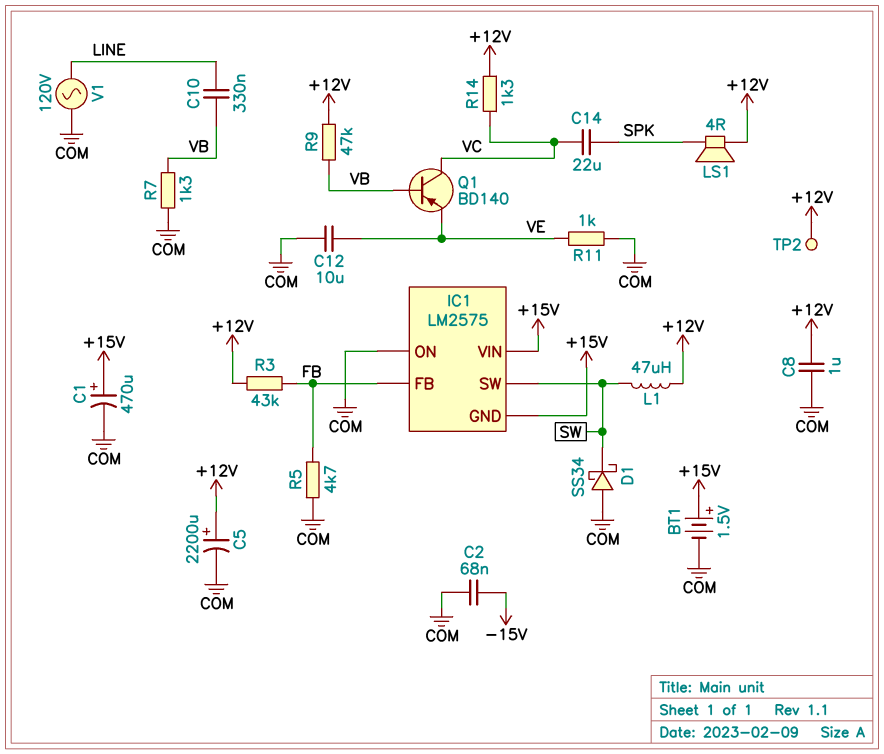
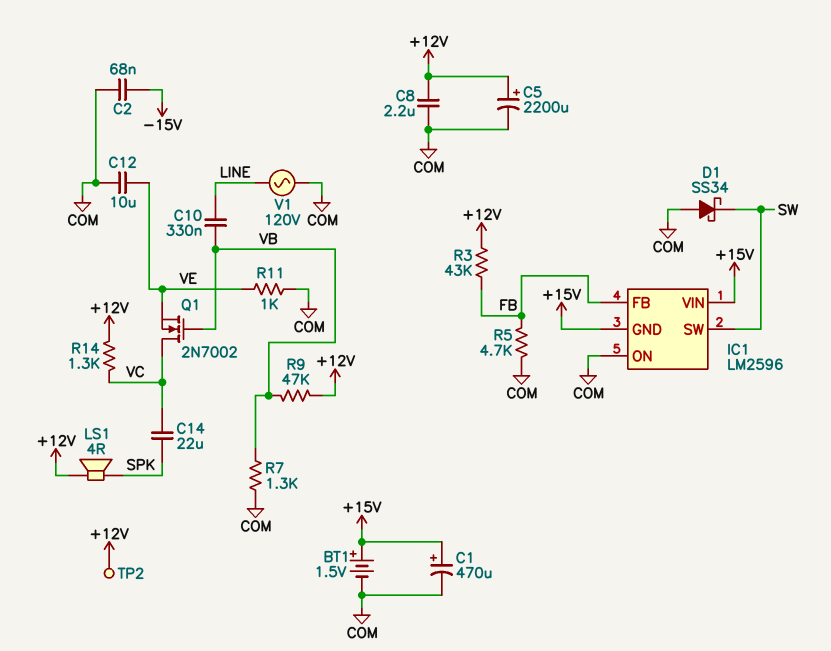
C8: 1uF (+12V, COM) -> 2.2uF (+12V, COM)
IC1: LM2575 -> LM2596
L1: 47uH (+12V, SW) -> none
Q1: PNP BD140 (B VB, C VC, E VE) -> NMOS 2N7002 (G VB, D VC, S VE)

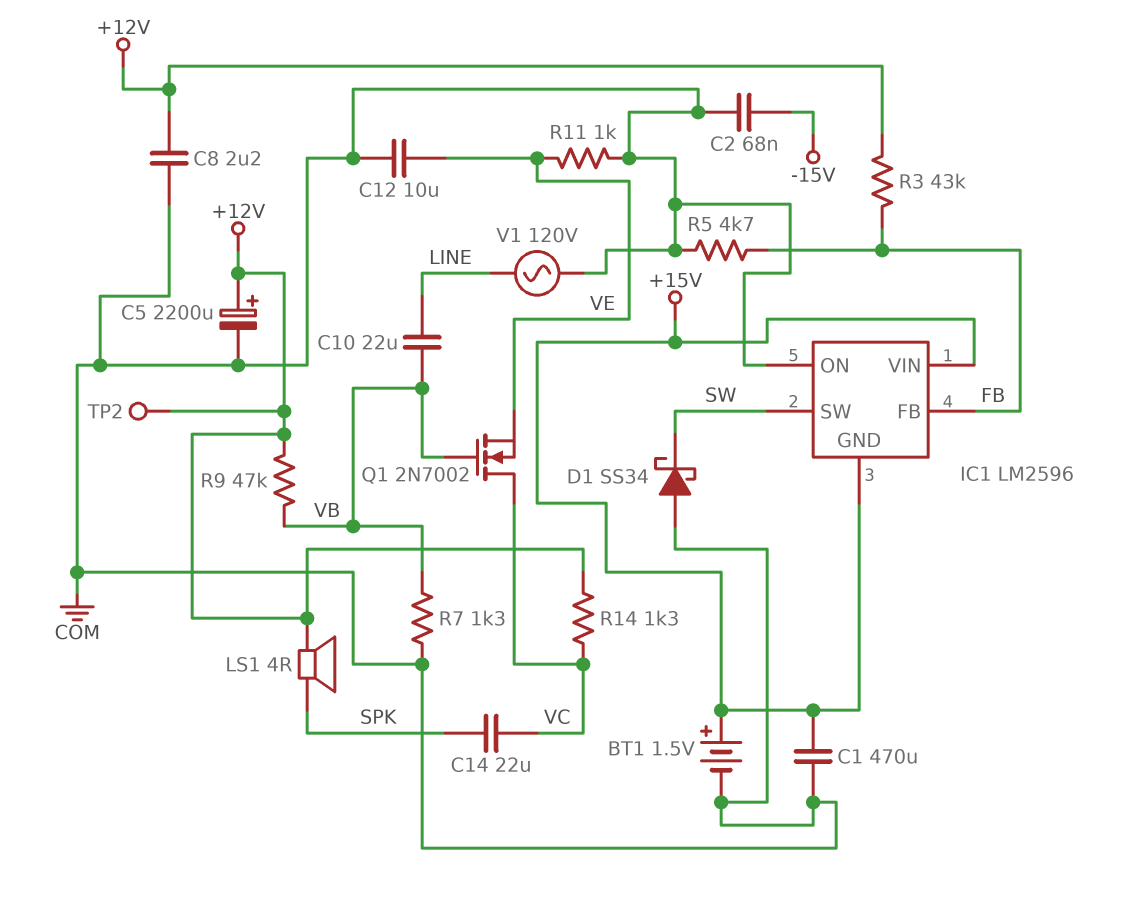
C1: 470uF (plus +15V, minus COM) -> 470uF (+15V, COM)
C10: 330nF (LINE, VB) -> 22uF (LINE, VB)

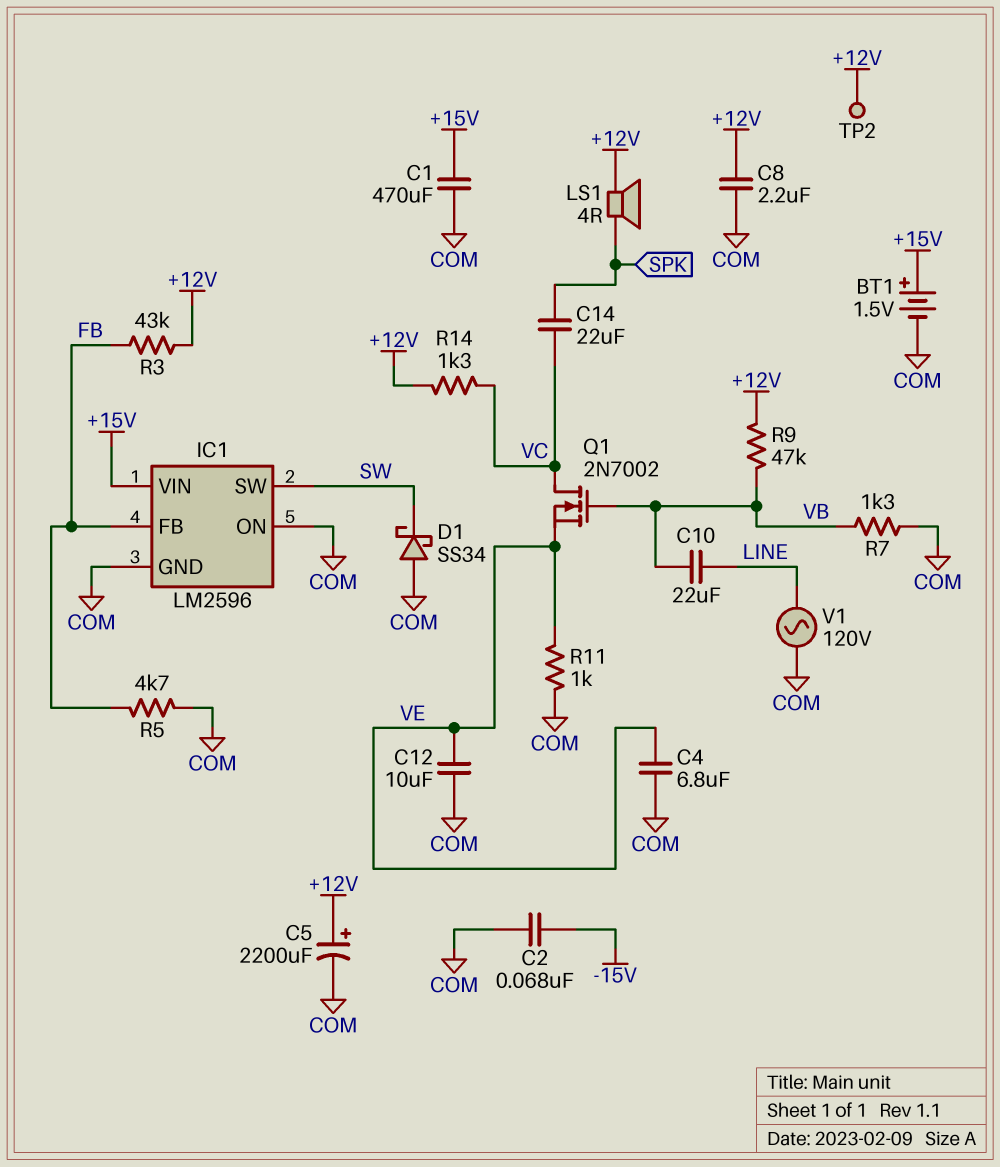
C4: none -> 6.8uF (COM, VE)
IC1 pin GND: +15V -> COM

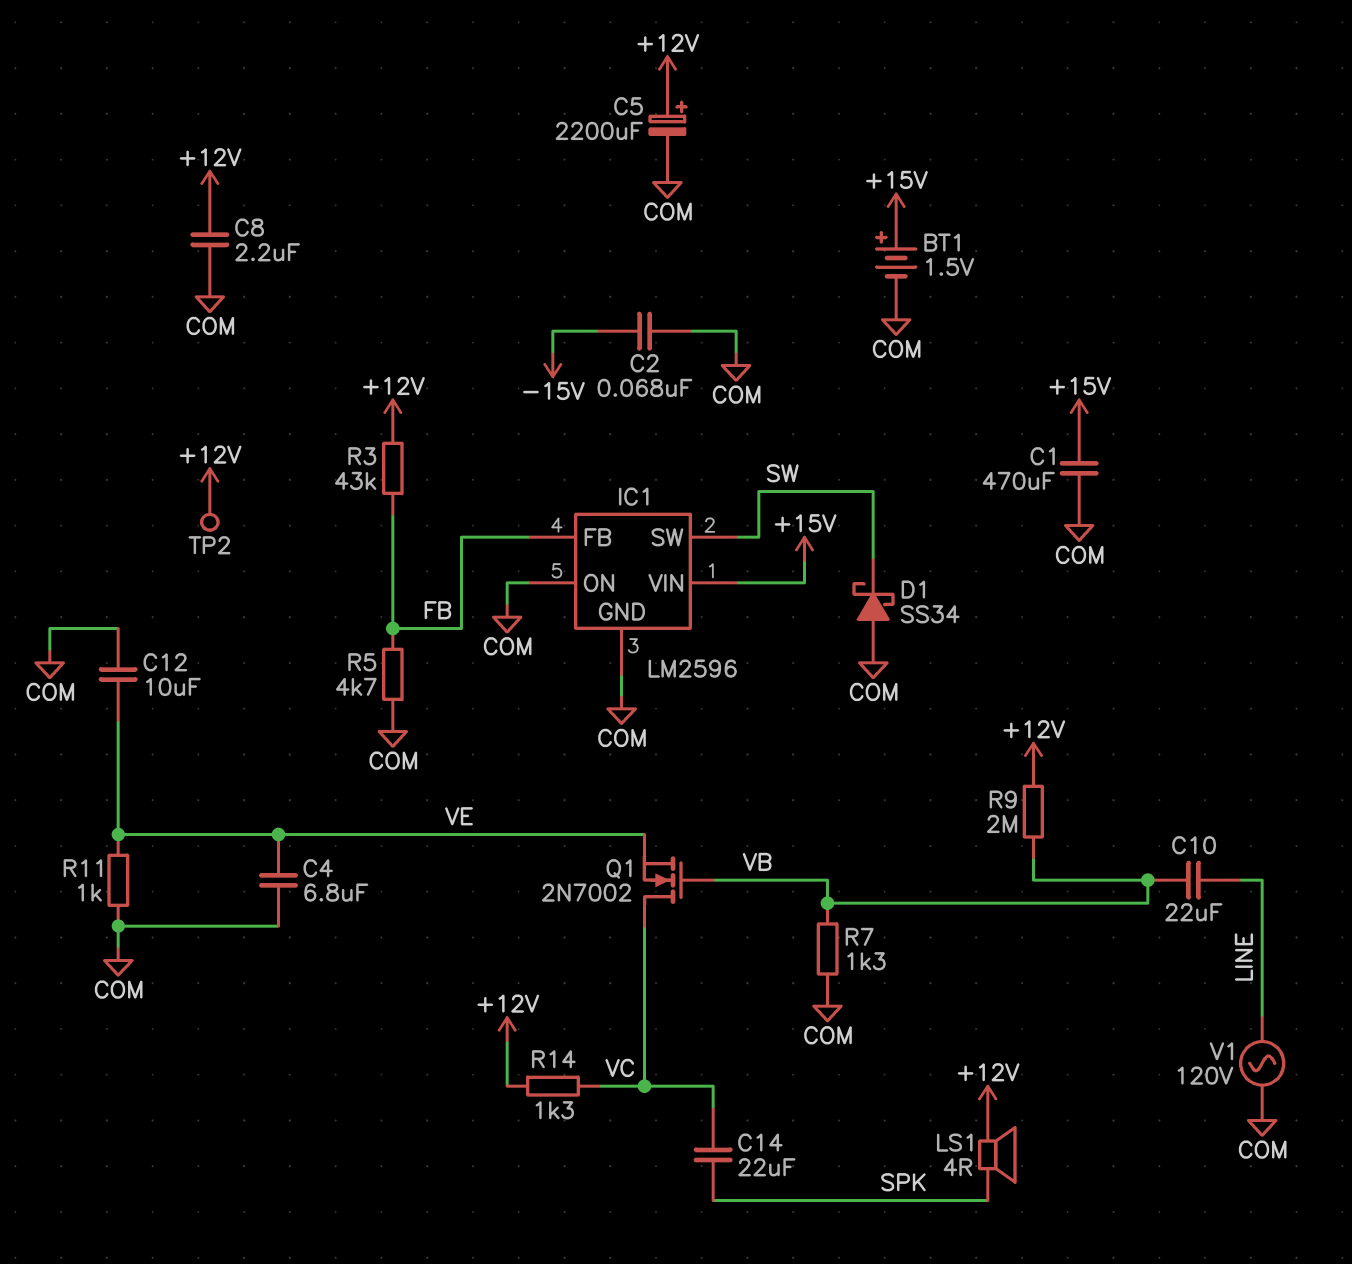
R9: 47k (+12V, VB) -> 2M (+12V, VB)

